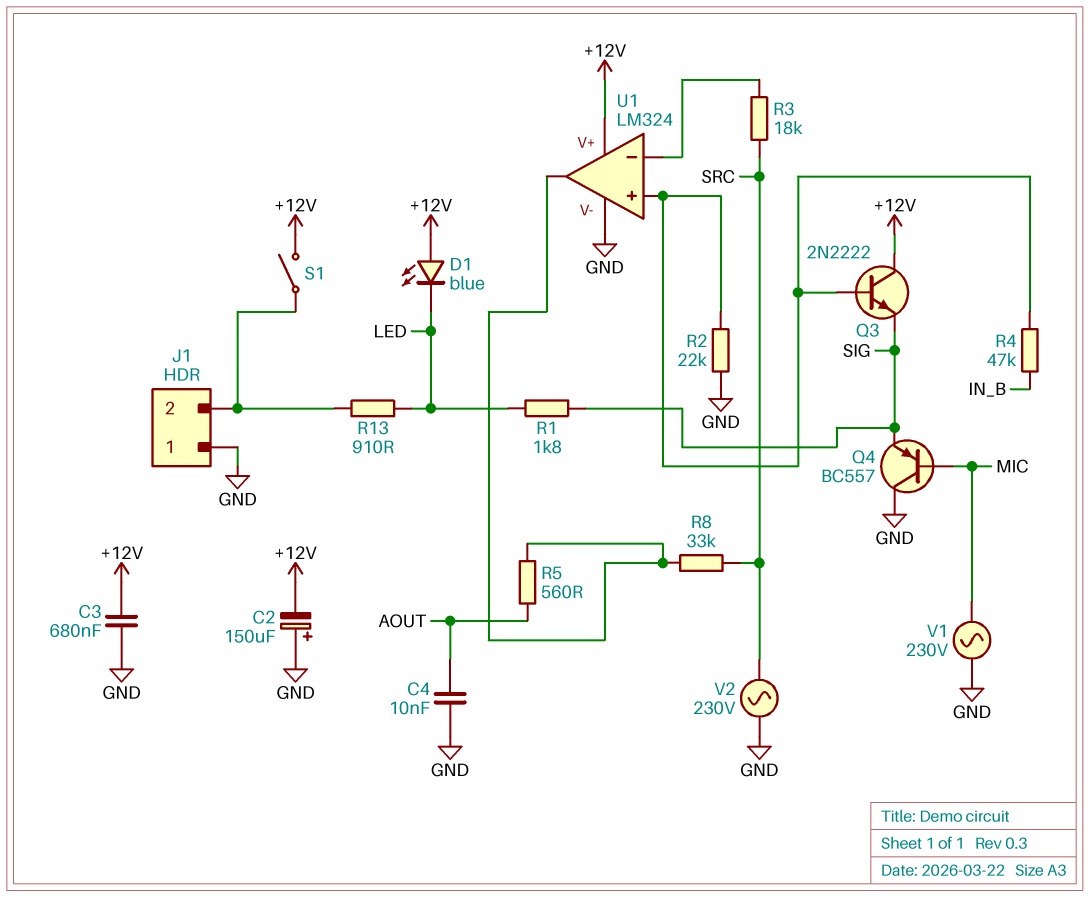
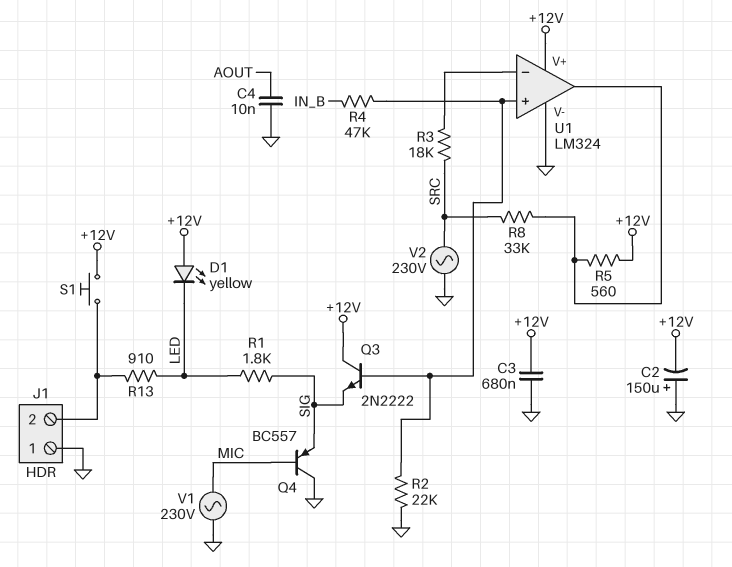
D1: LED blue (A +12V, K LED) -> LED yellow (A +12V, K LED)
R5: 560 (AOUT, U1/out) -> 560 (+12V, U1/out)
S1: switch (+12V, J1/2) -> button (+12V, J1/2)

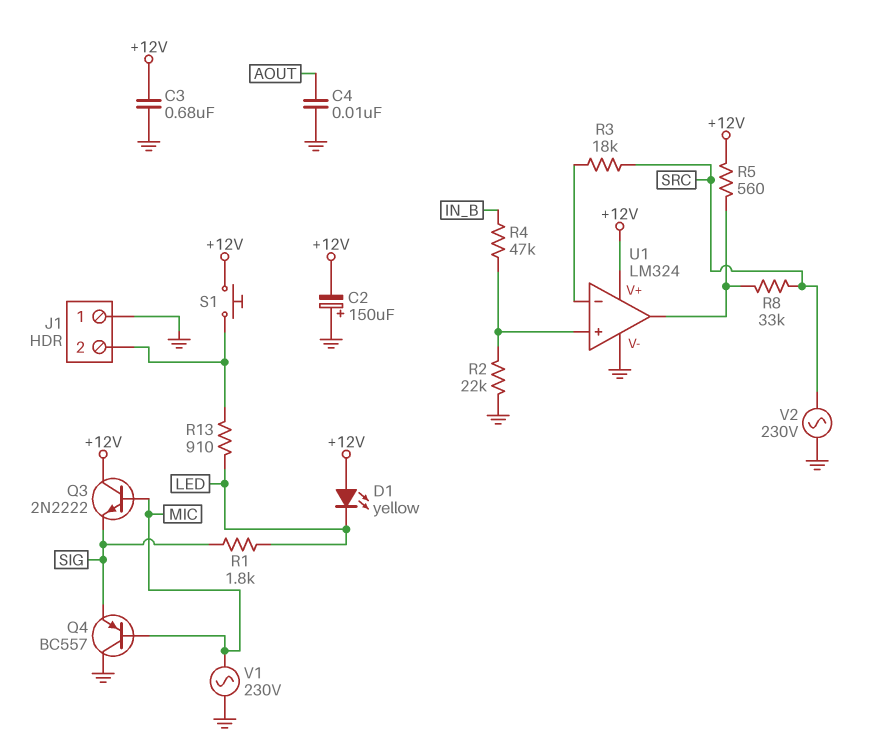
Q3: NPN 2N2222 (B U1/in+, C +12V, E SIG) -> NPN 2N2222 (B MIC, C +12V, E SIG)

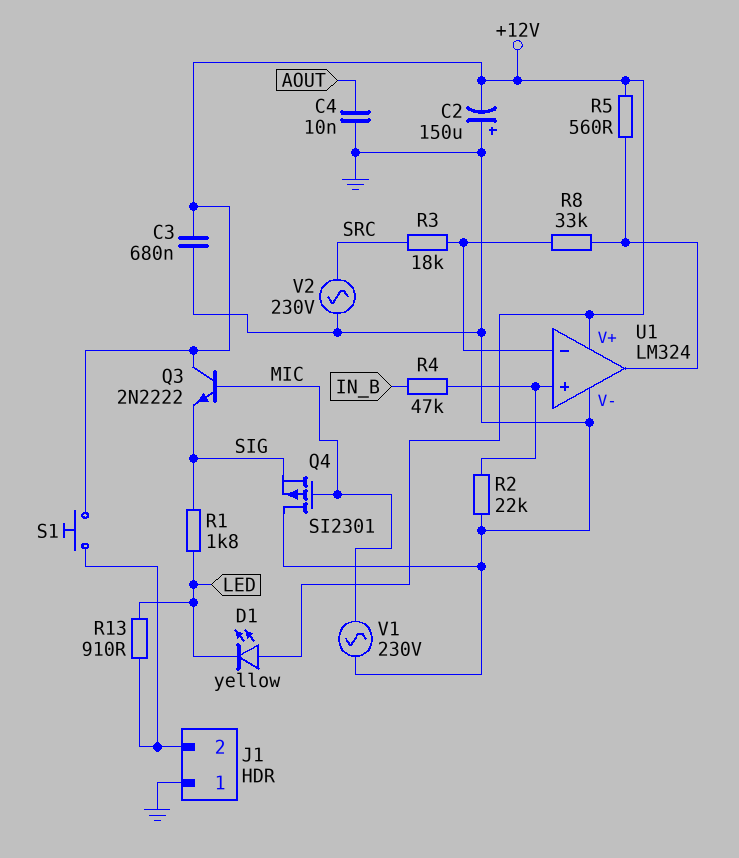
Q4: PNP BC557 (B MIC, C GND, E SIG) -> PMOS SI2301 (G MIC, D GND, S SIG)
R8: 33k (SRC, U1/out) -> 33k (U1/in-, U1/out)

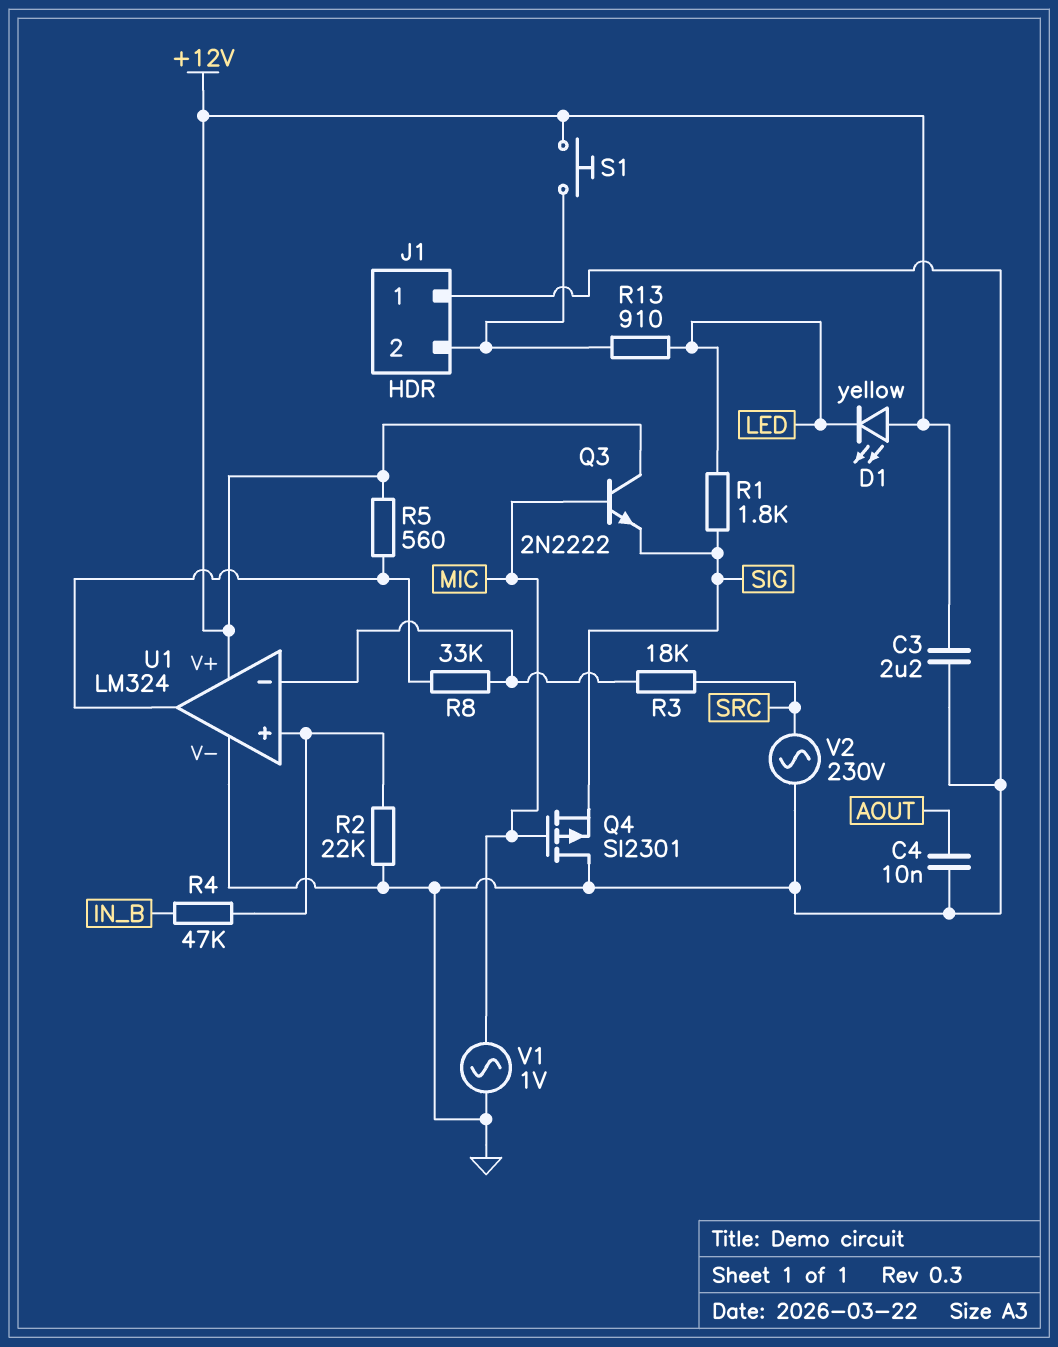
C2: 150uF (plus GND, minus +12V) -> none
C3: 680nF (+12V, GND) -> 2.2uF (+12V, GND)
V1: AC 230V (GND, MIC) -> AC 1V (GND, MIC)

